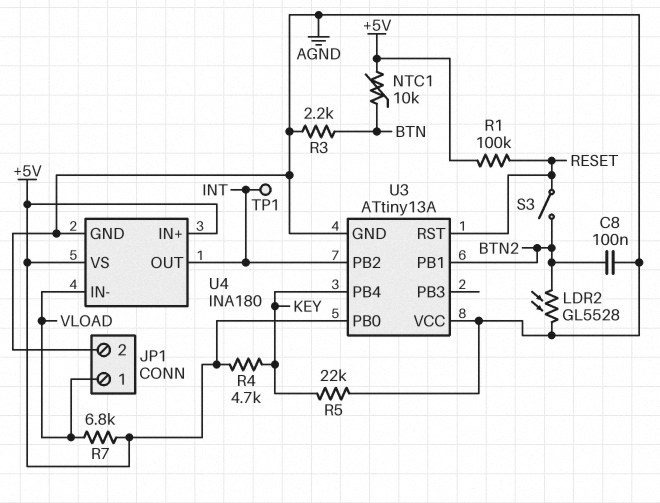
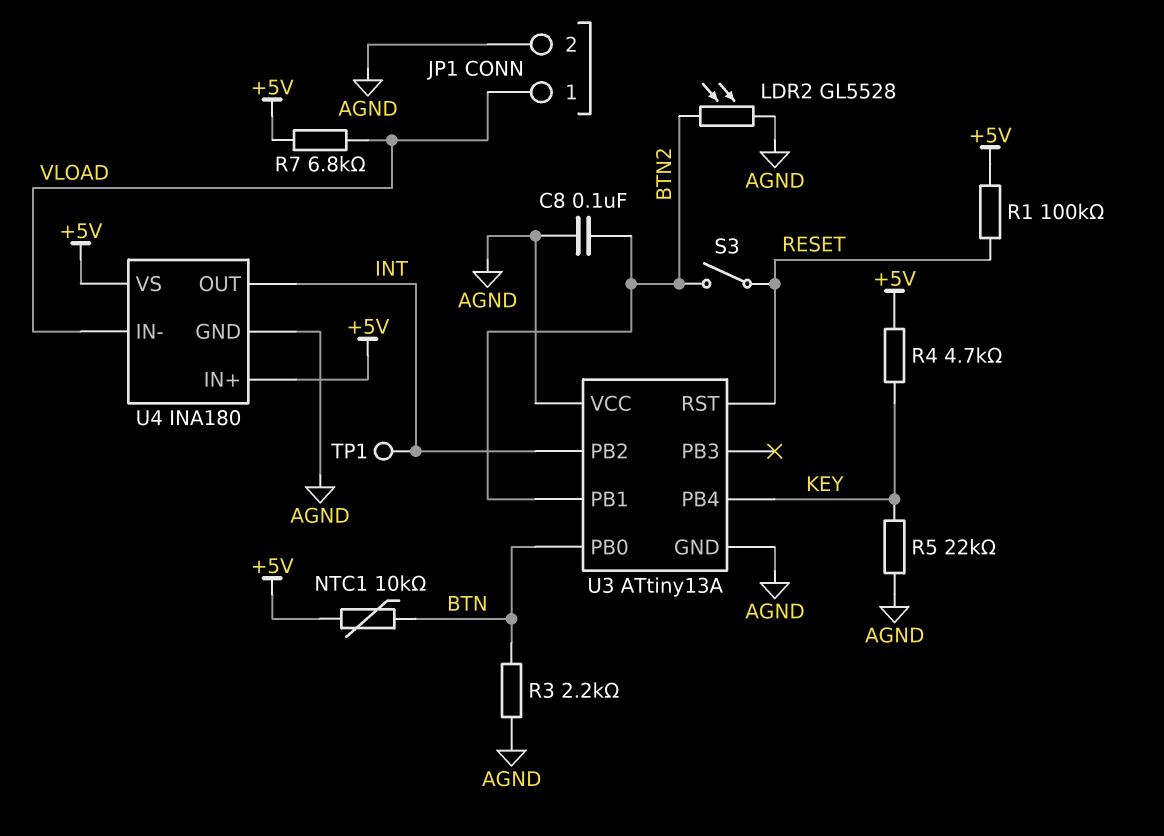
U3 pin PB0: +5V -> BTN

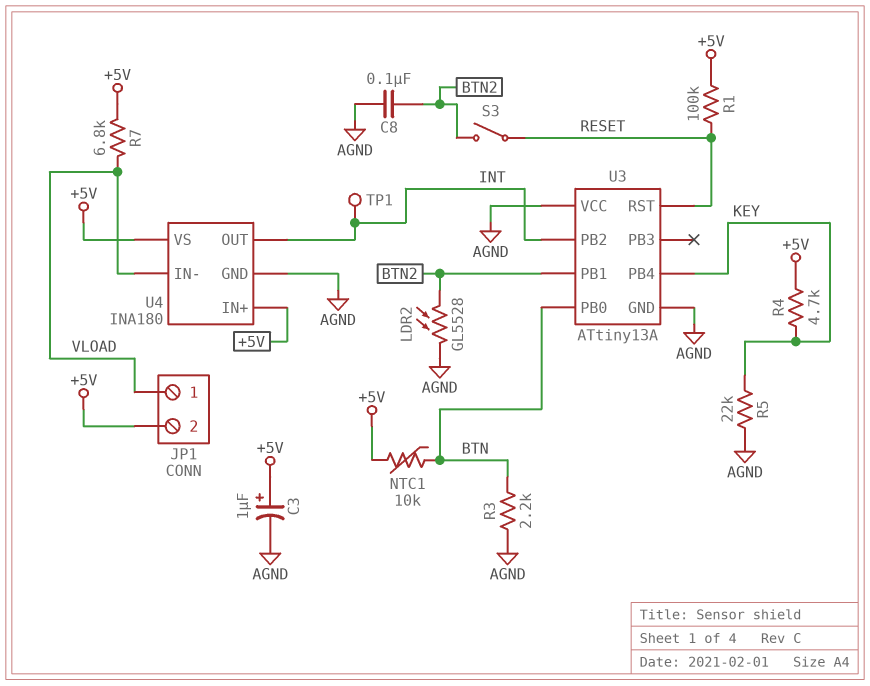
C3: none -> 1uF (plus +5V, minus AGND)
JP1 pin 2: AGND -> +5V

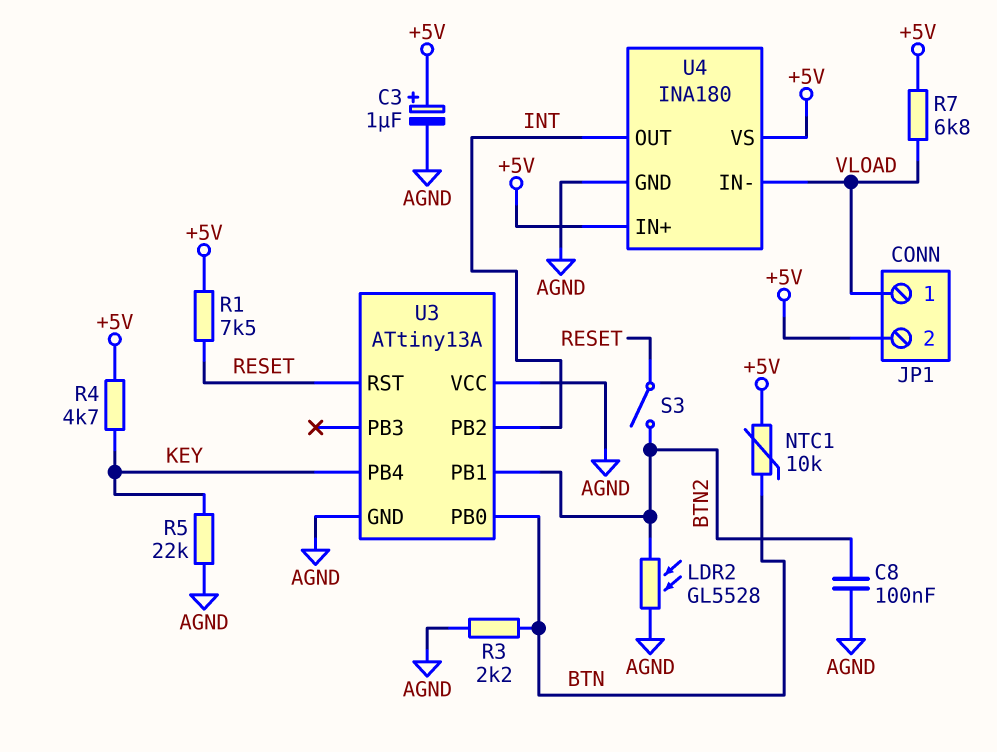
R1: 100k (+5V, RESET) -> 7.5k (+5V, RESET)
TP1: test point (INT) -> none

